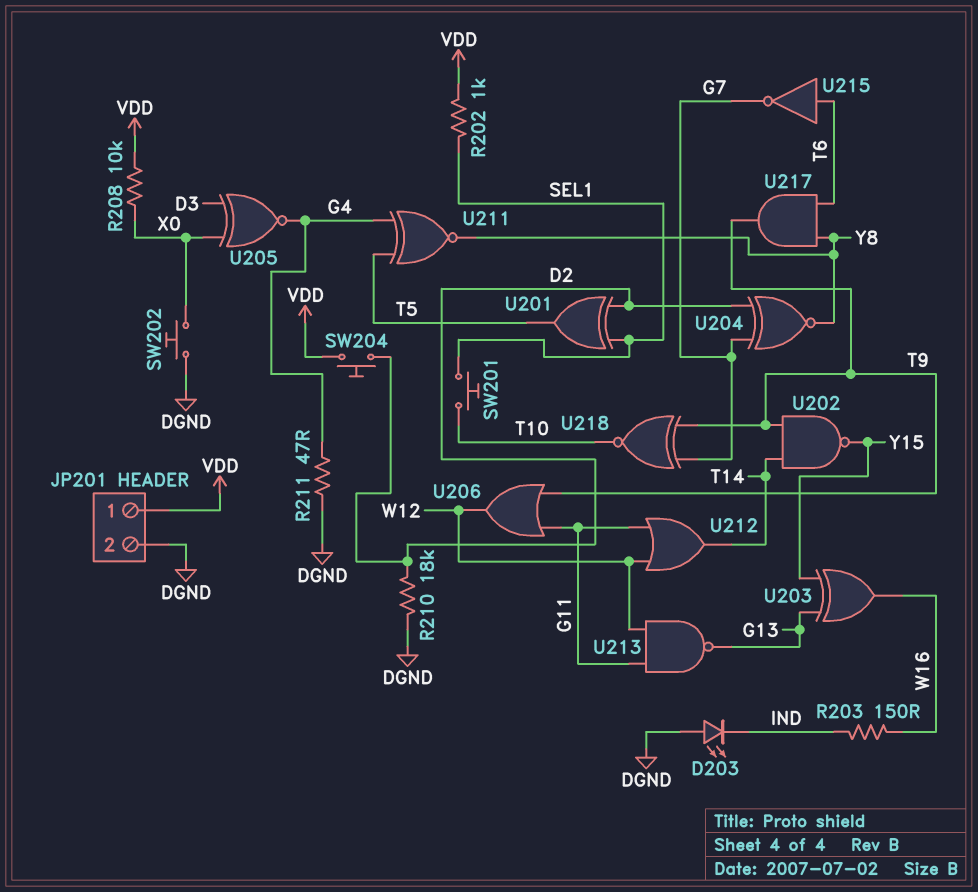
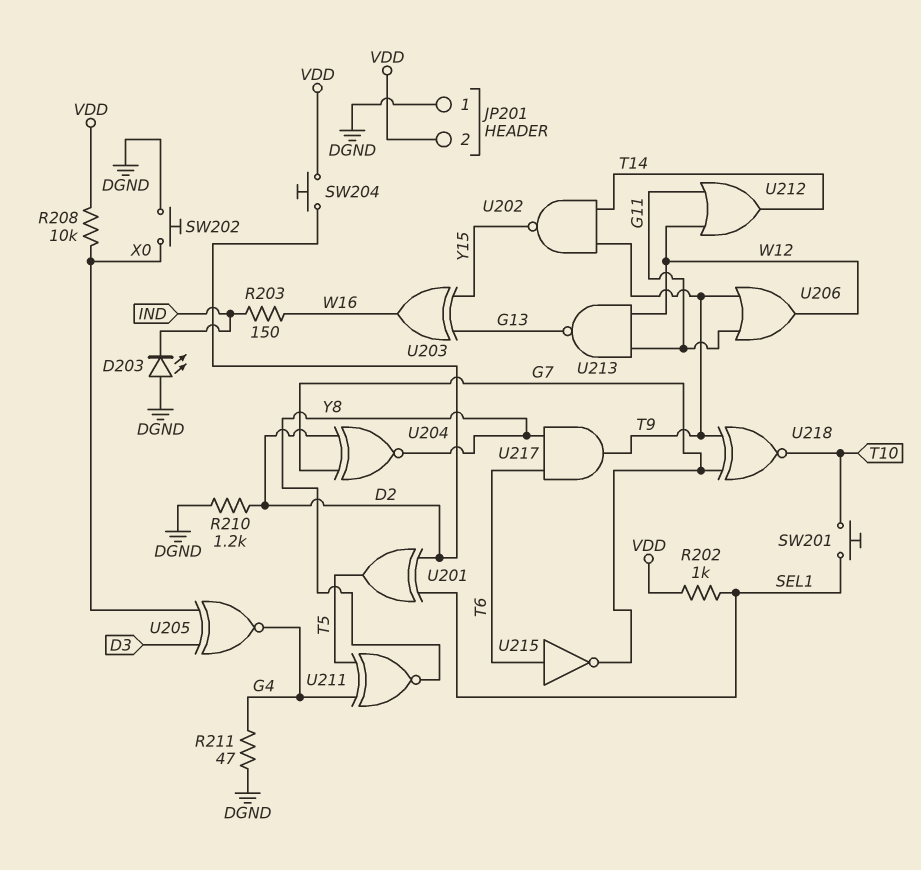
JP201 pin 1: VDD -> DGND
JP201 pin 2: DGND -> VDD
R210: 18k (D2, DGND) -> 1.2k (D2, DGND)

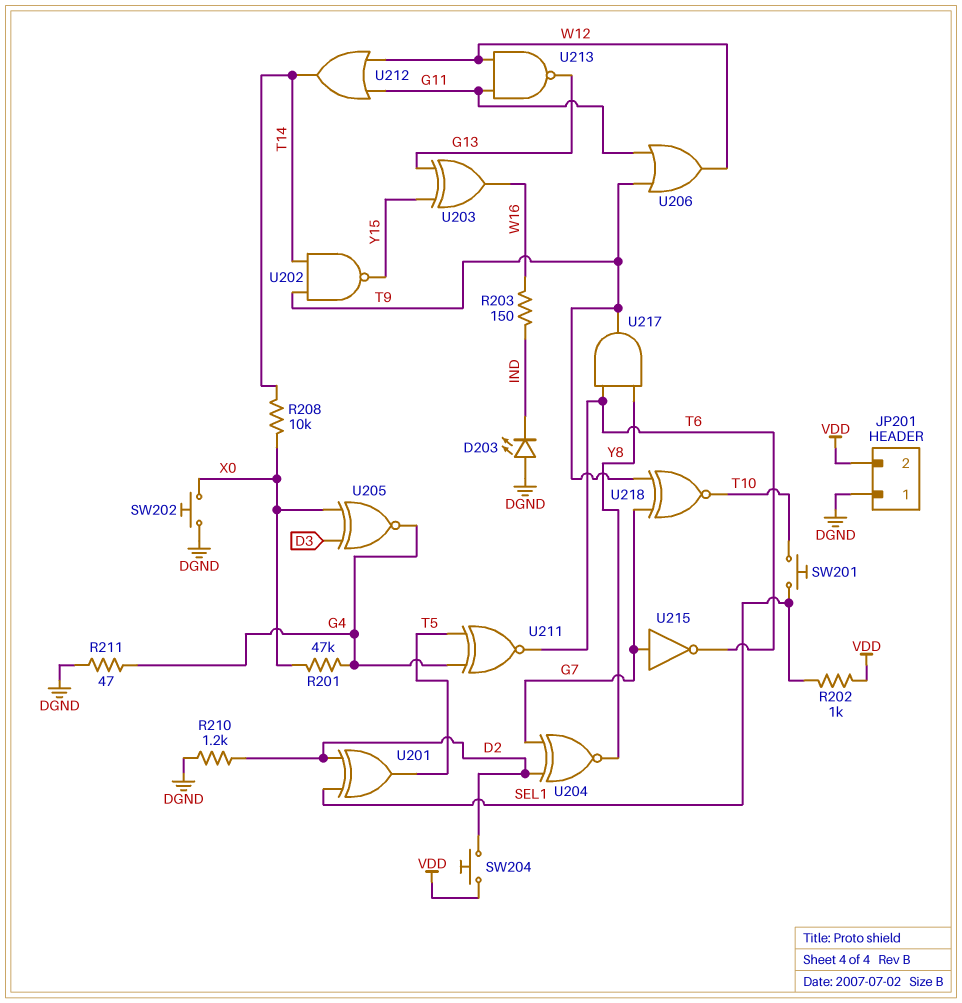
R201: none -> 47k (G4, X0)
R208: 10k (VDD, X0) -> 10k (T14, X0)
U211: XNOR (in G4, in T5, out Y8) -> XNOR (in G4, in T5, out T6)
U215: NOT (in T6, out G7) -> NOT (in G7, out T6)

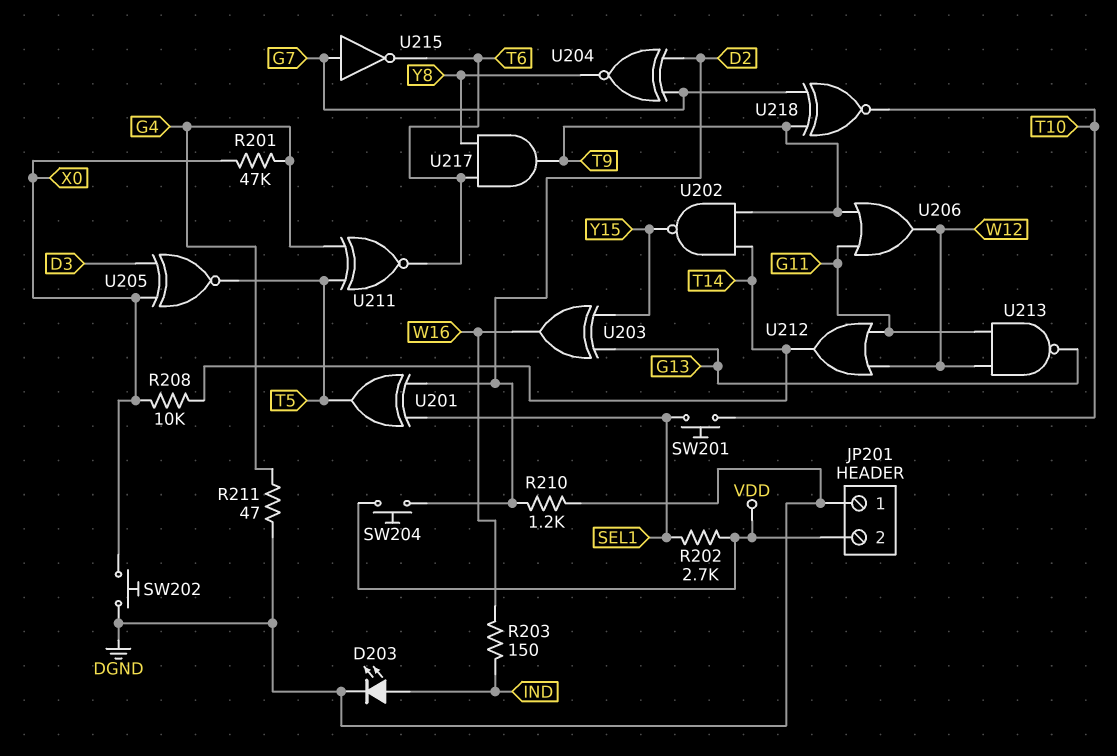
D203: LED (A DGND, K IND) -> LED (A IND, K DGND)
R202: 1k (SEL1, VDD) -> 2.7k (SEL1, VDD)
U205: XNOR (in D3, in X0, out G4) -> XNOR (in D3, in X0, out T5)

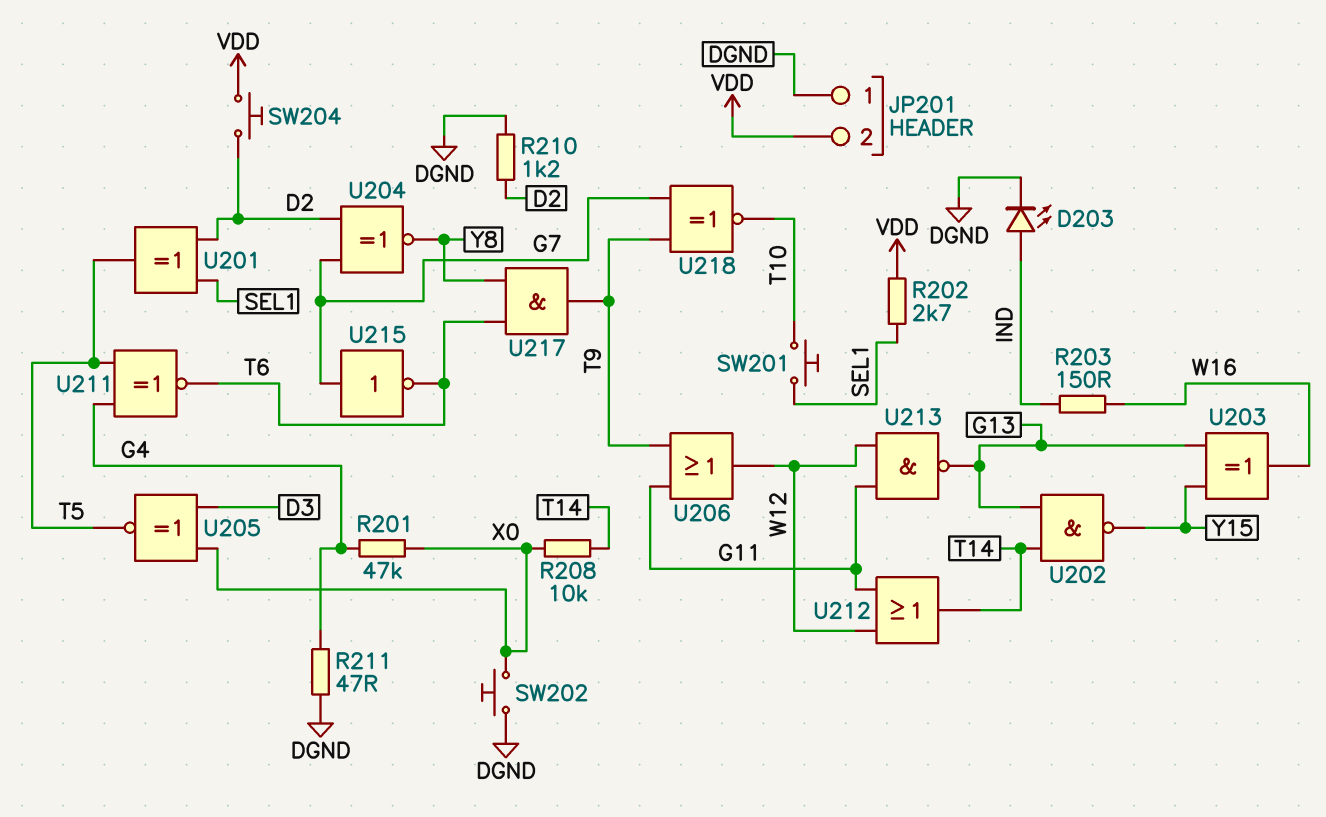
U202: NAND (in T9, in T14, out Y15) -> NAND (in G13, in T14, out Y15)

